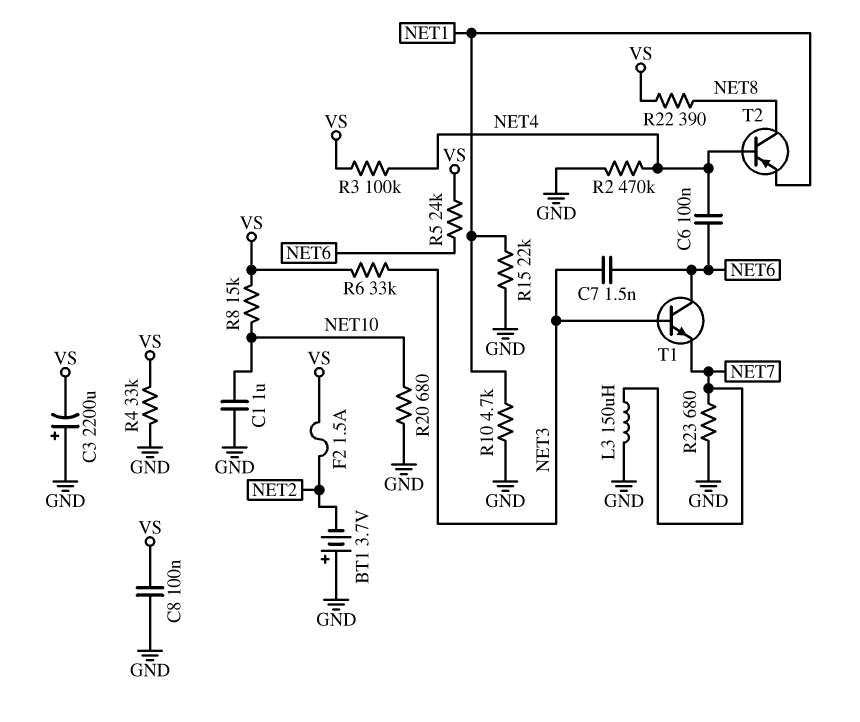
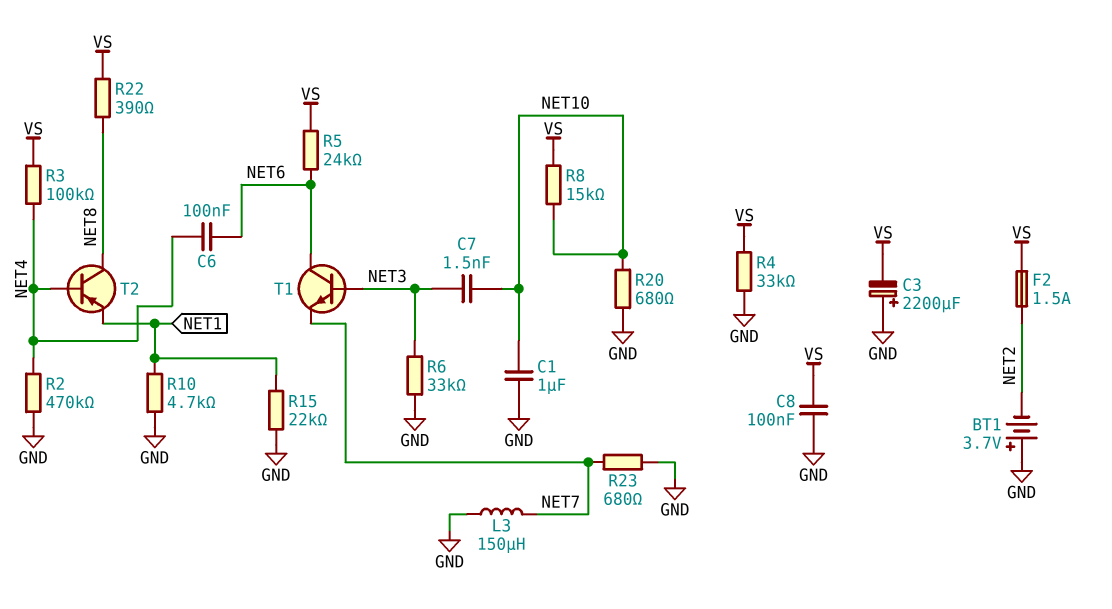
C7: 1.5nF (NET3, NET6) -> 1.5nF (NET3, NET10)
R6: 33k (NET3, VS) -> 33k (GND, NET3)

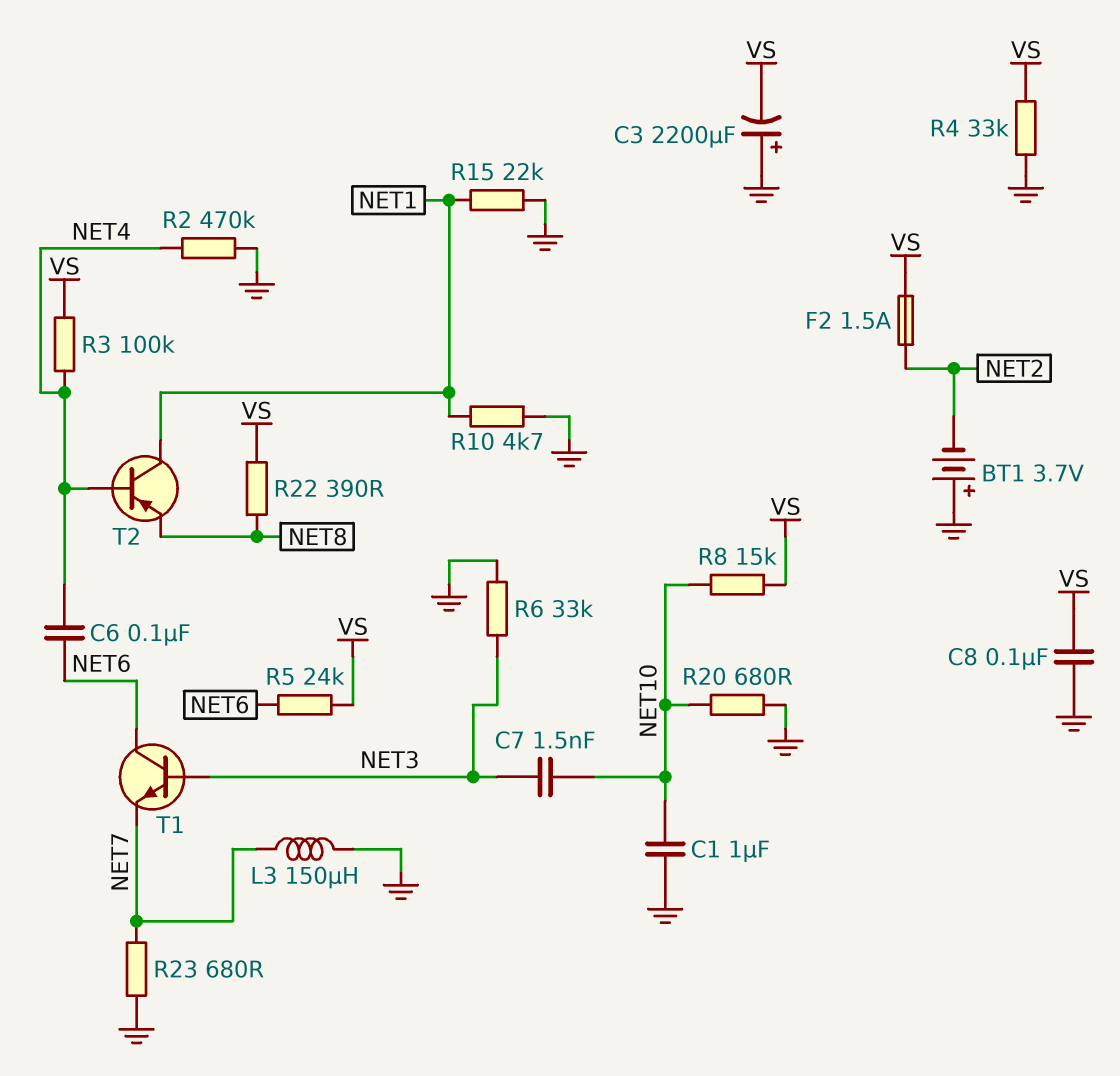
T2: PNP (B NET4, C NET8, E NET1) -> PNP (B NET4, C NET1, E NET8)

